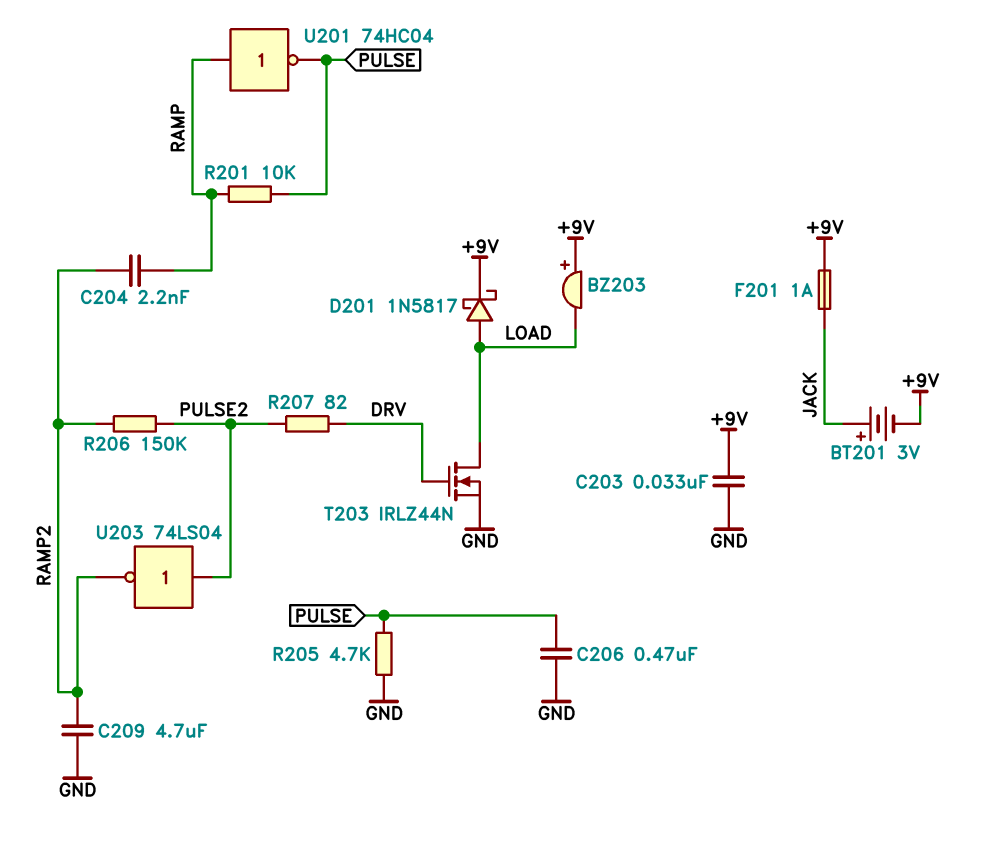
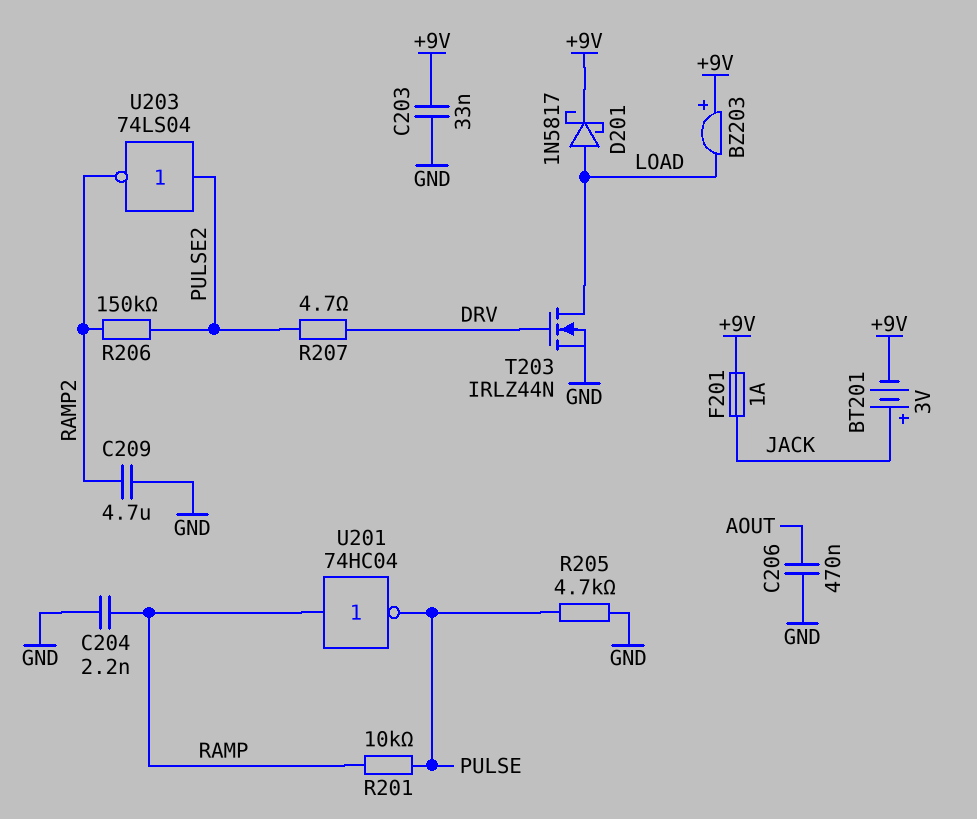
C204: 2.2nF (RAMP, RAMP2) -> 2.2nF (GND, RAMP)
C206: 470nF (GND, PULSE) -> 470nF (AOUT, GND)
R207: 82 (DRV, PULSE2) -> 4.7 (DRV, PULSE2)

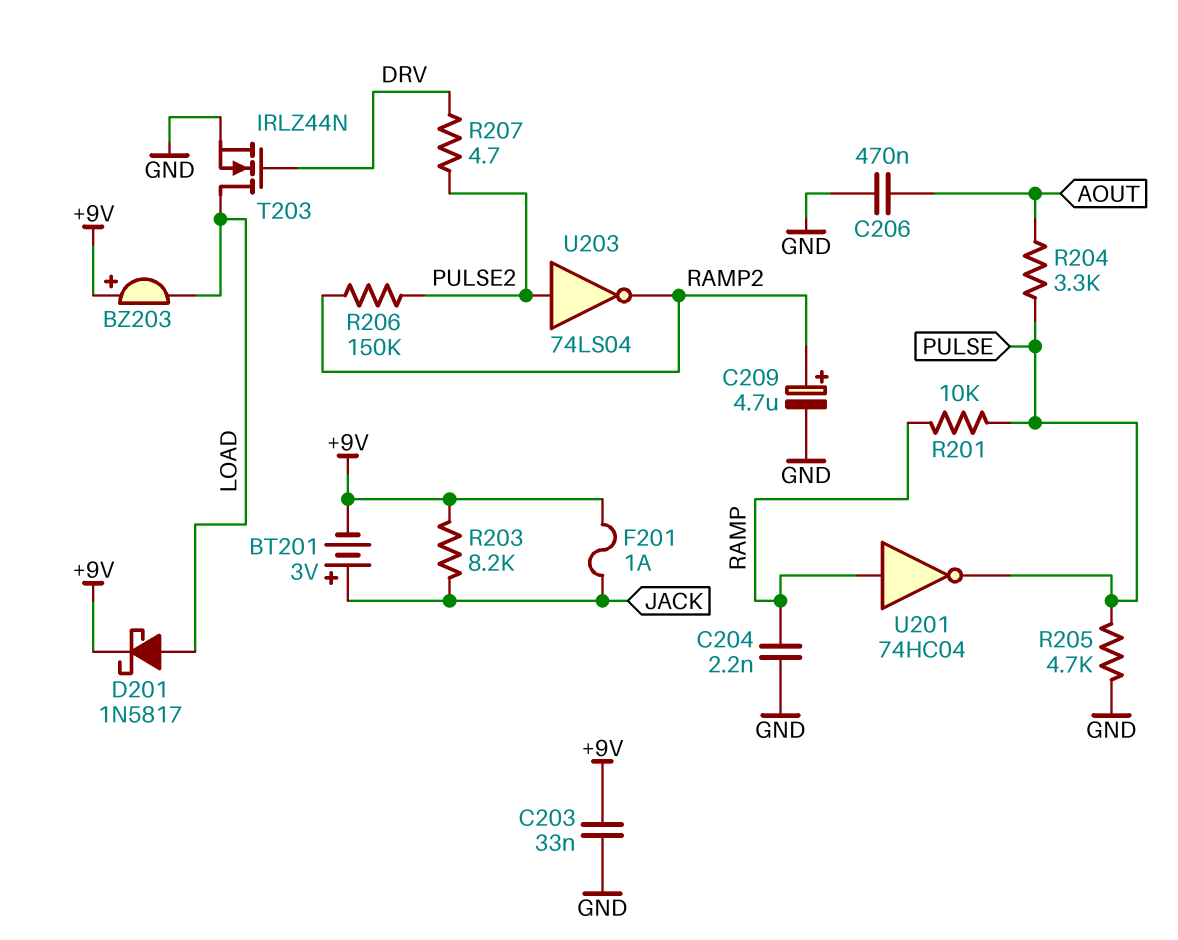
C209: 4.7uF (GND, RAMP2) -> 4.7uF (plus RAMP2, minus GND)
R203: none -> 8.2k (+9V, JACK)
R204: none -> 3.3k (AOUT, PULSE)

